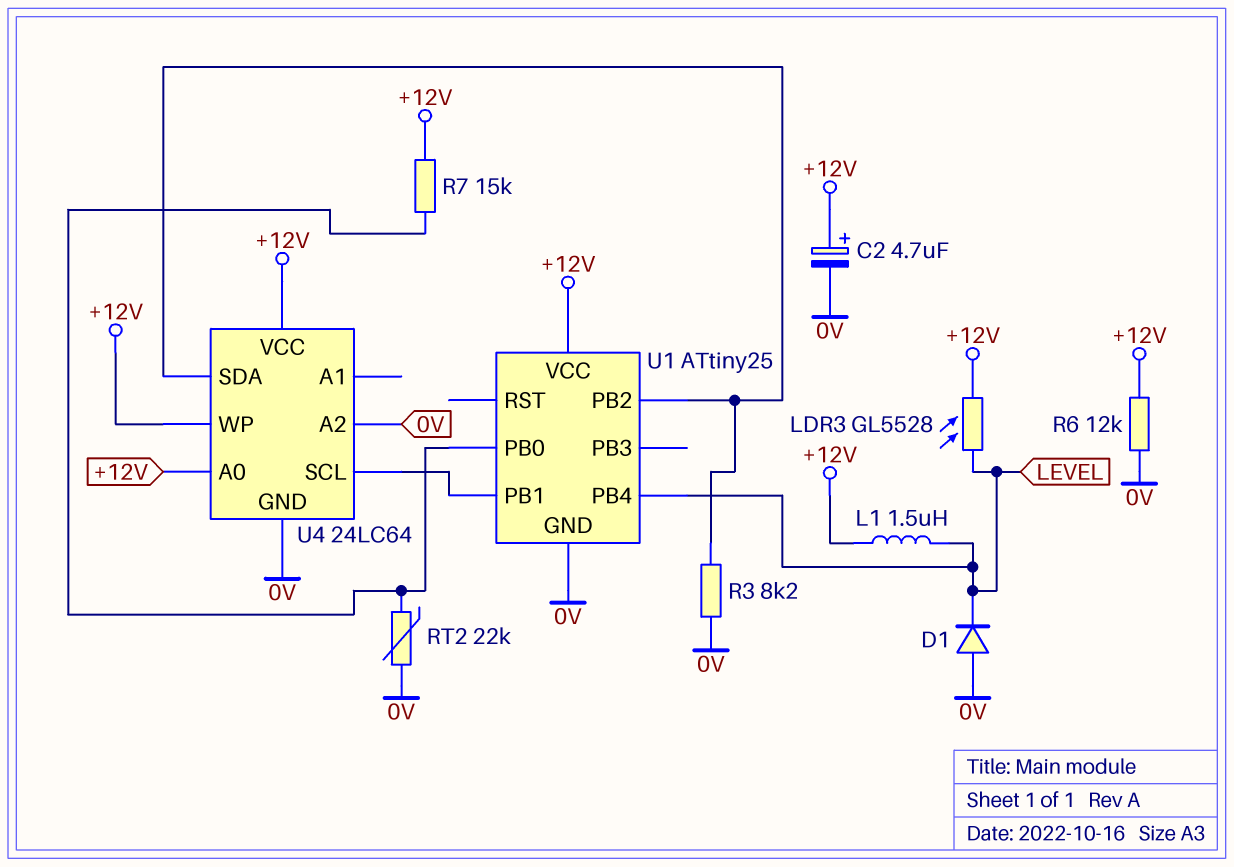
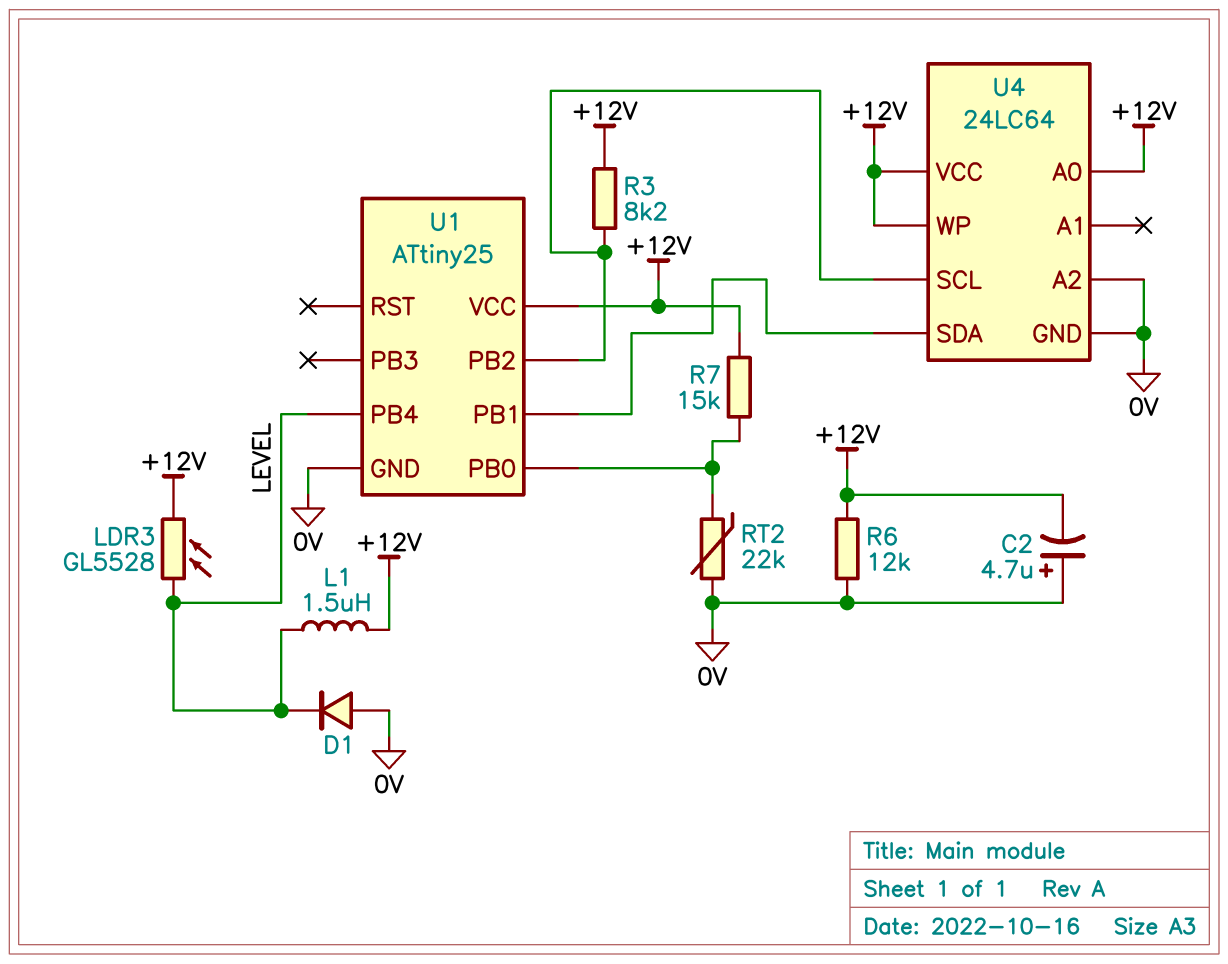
C2: 4.7uF (plus +12V, minus 0V) -> 4.7uF (plus 0V, minus +12V)
R3: 8.2k (0V, U1/PB2) -> 8.2k (+12V, U1/PB2)
U4 pin SCL: U1/PB1 -> U1/PB2
U4 pin SDA: U1/PB2 -> U1/PB1

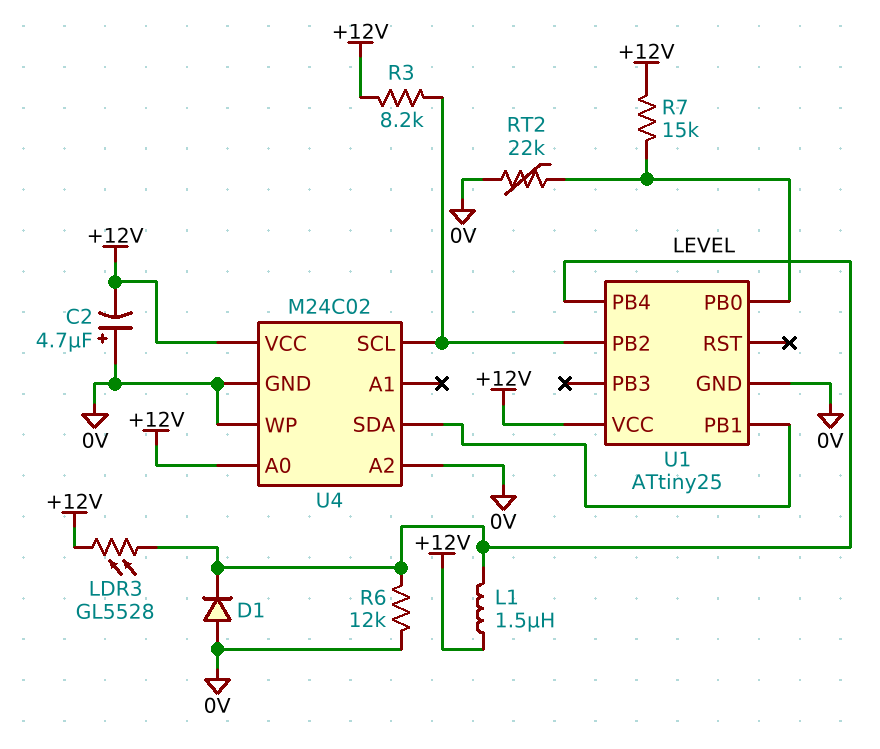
R6: 12k (+12V, 0V) -> 12k (0V, LEVEL)
U4: 24LC64 -> M24C02
U4 pin WP: +12V -> 0V

